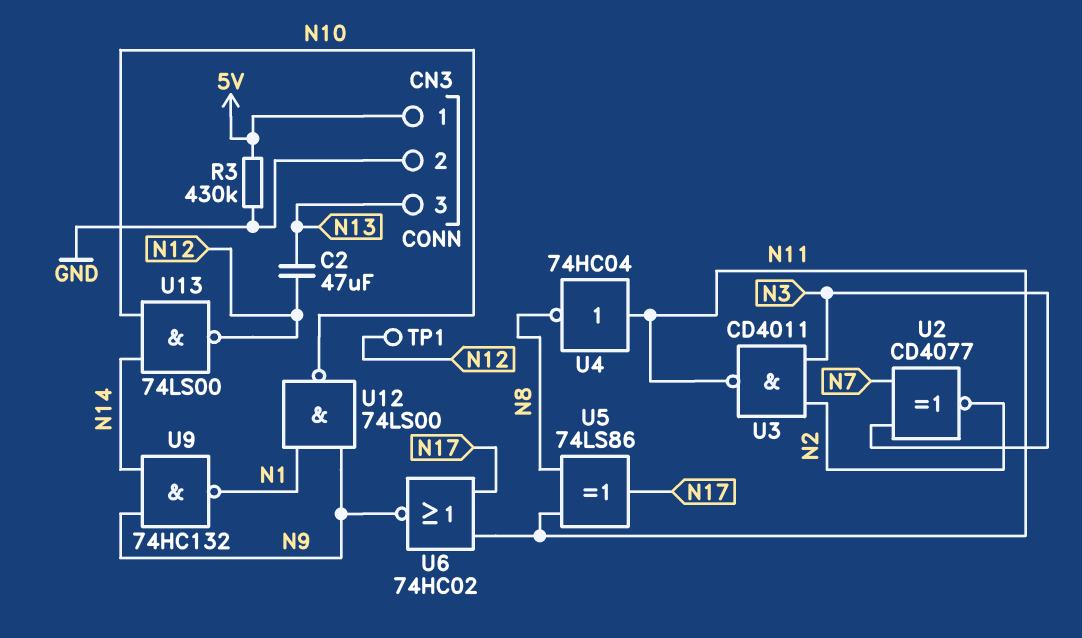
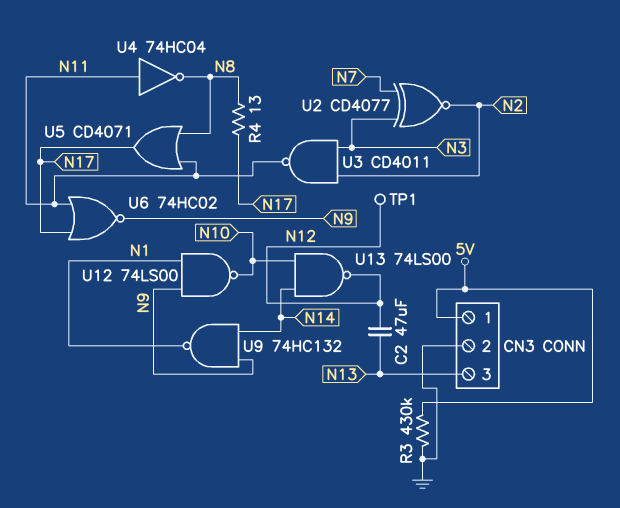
R4: none -> 13 (N8, N17)
U5: XOR 74LS86 (in N8, in N11, out N17) -> OR CD4071 (in N8, in N11, out N17)

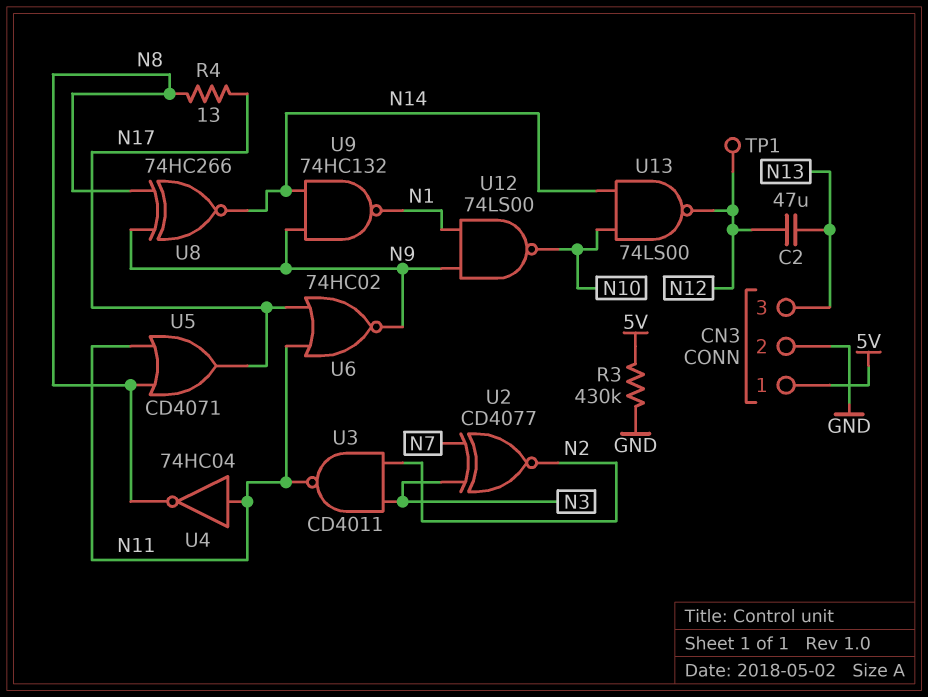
U8: none -> XNOR 74HC266 (in N8, in N9, out N14)

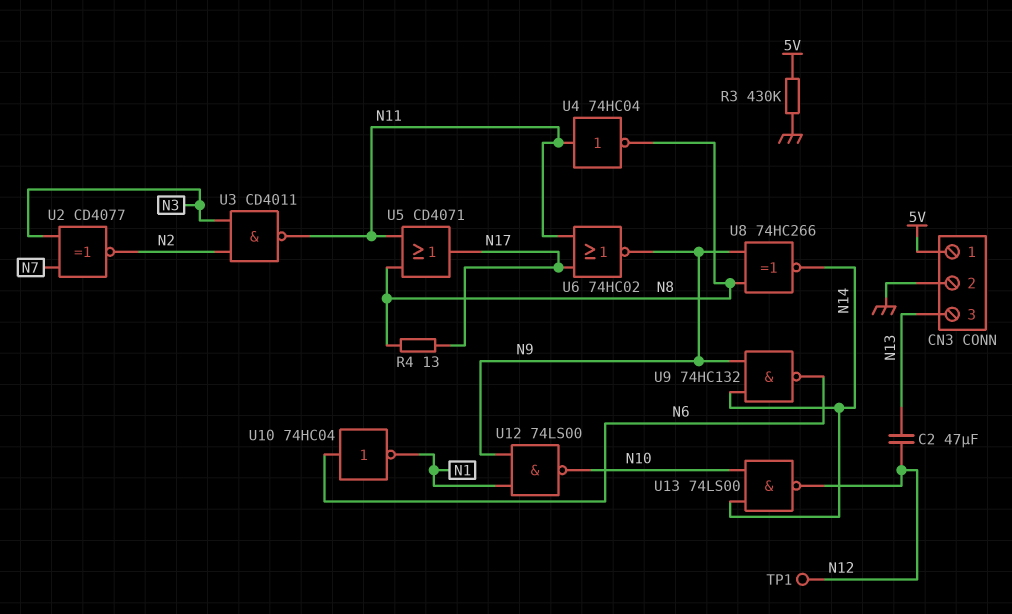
U9: NAND 74HC132 (in N9, in N14, out N1) -> NAND 74HC132 (in N9, in N14, out N6)
U10: none -> NOT 74HC04 (in N6, out N1)

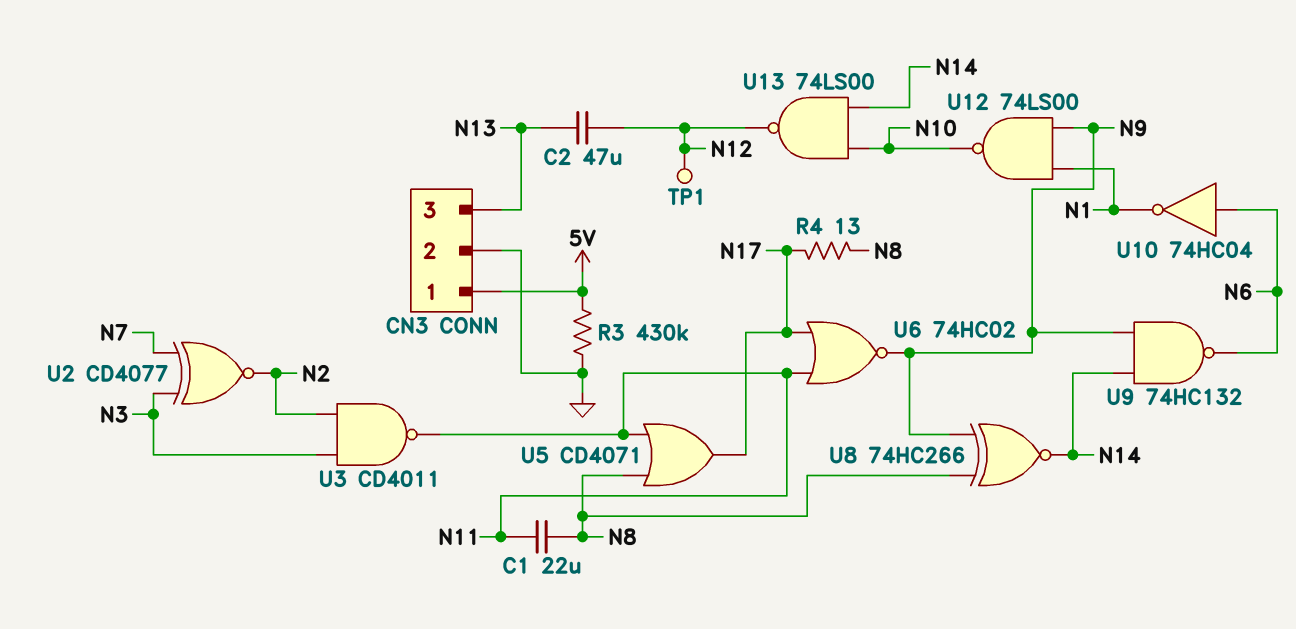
C1: none -> 22uF (N8, N11)
U4: NOT 74HC04 (in N11, out N8) -> none

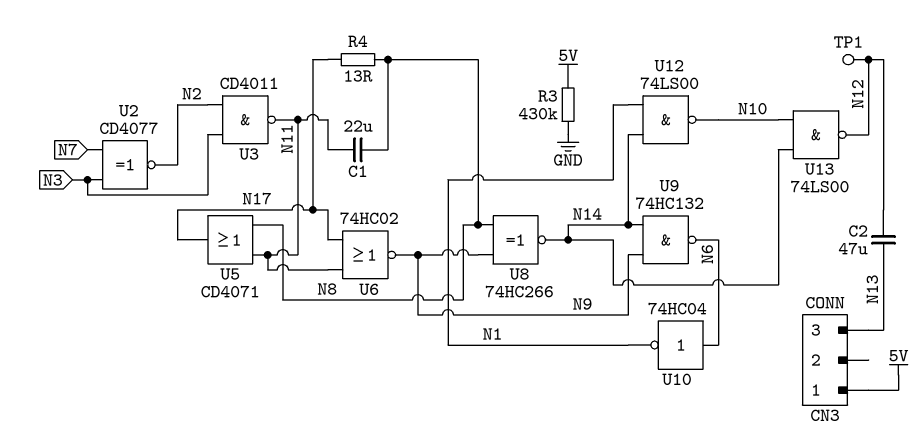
CN3 pin 2: GND -> none
U12: NAND 74LS00 (in N1, in N9, out N10) -> NAND 74LS00 (in N1, in N14, out N10)

